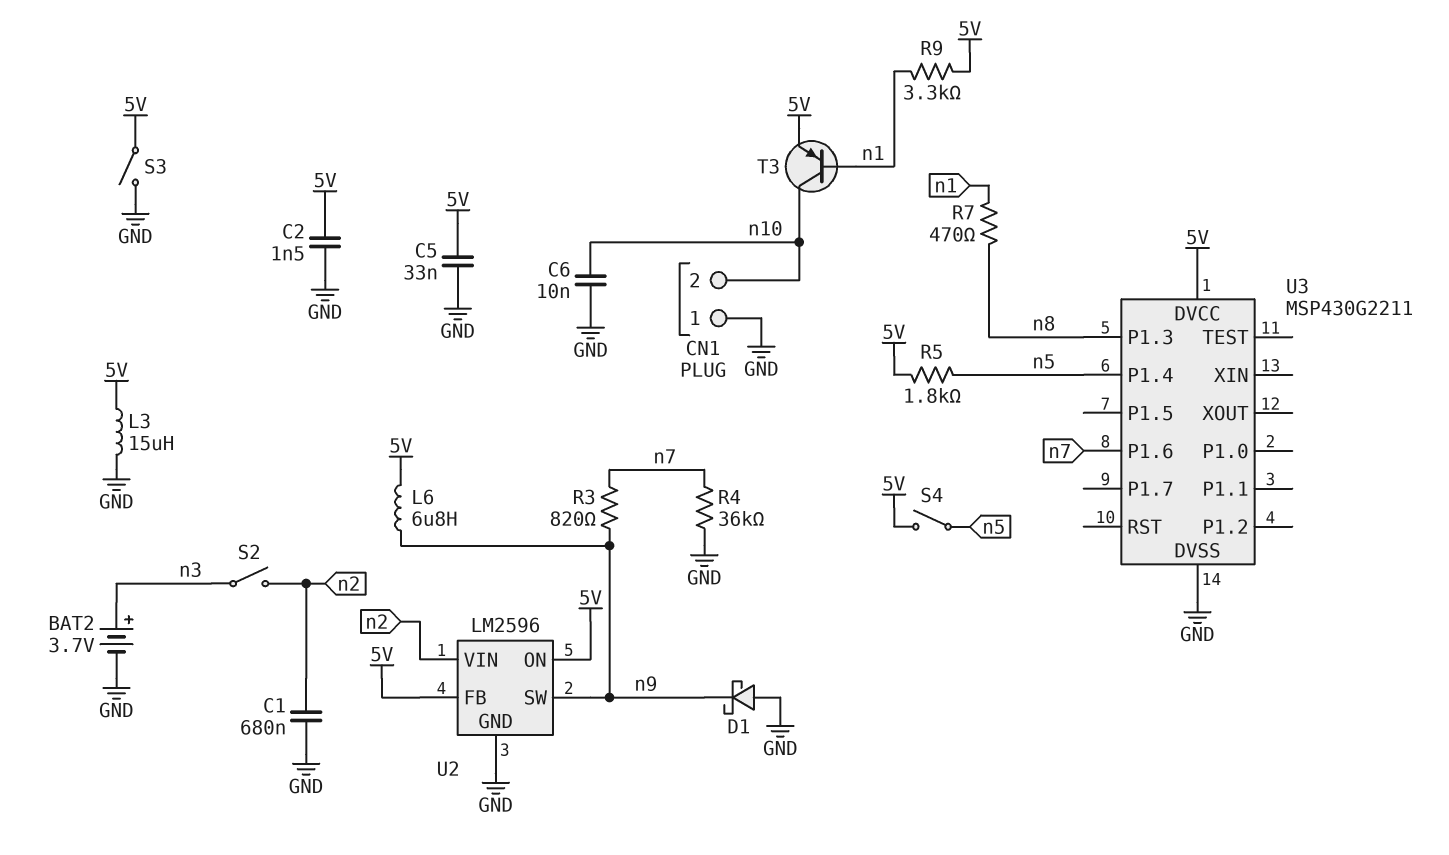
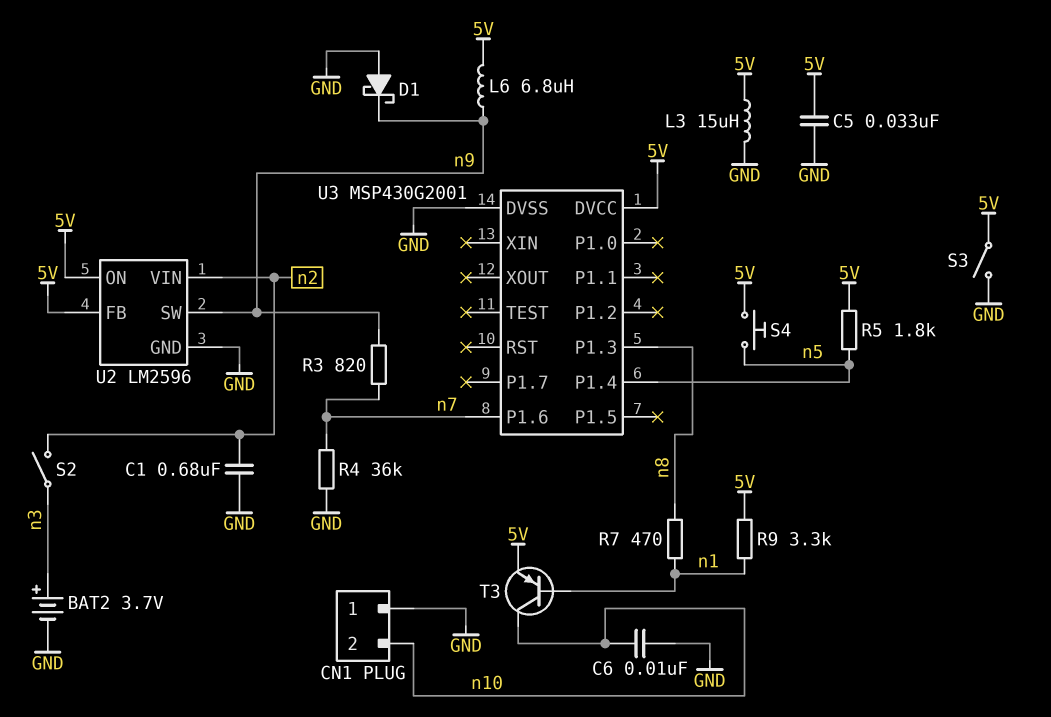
C2: 1.5nF (5V, GND) -> none
S4: switch (5V, n5) -> button (5V, n5)
U3: MSP430G2211 -> MSP430G2001

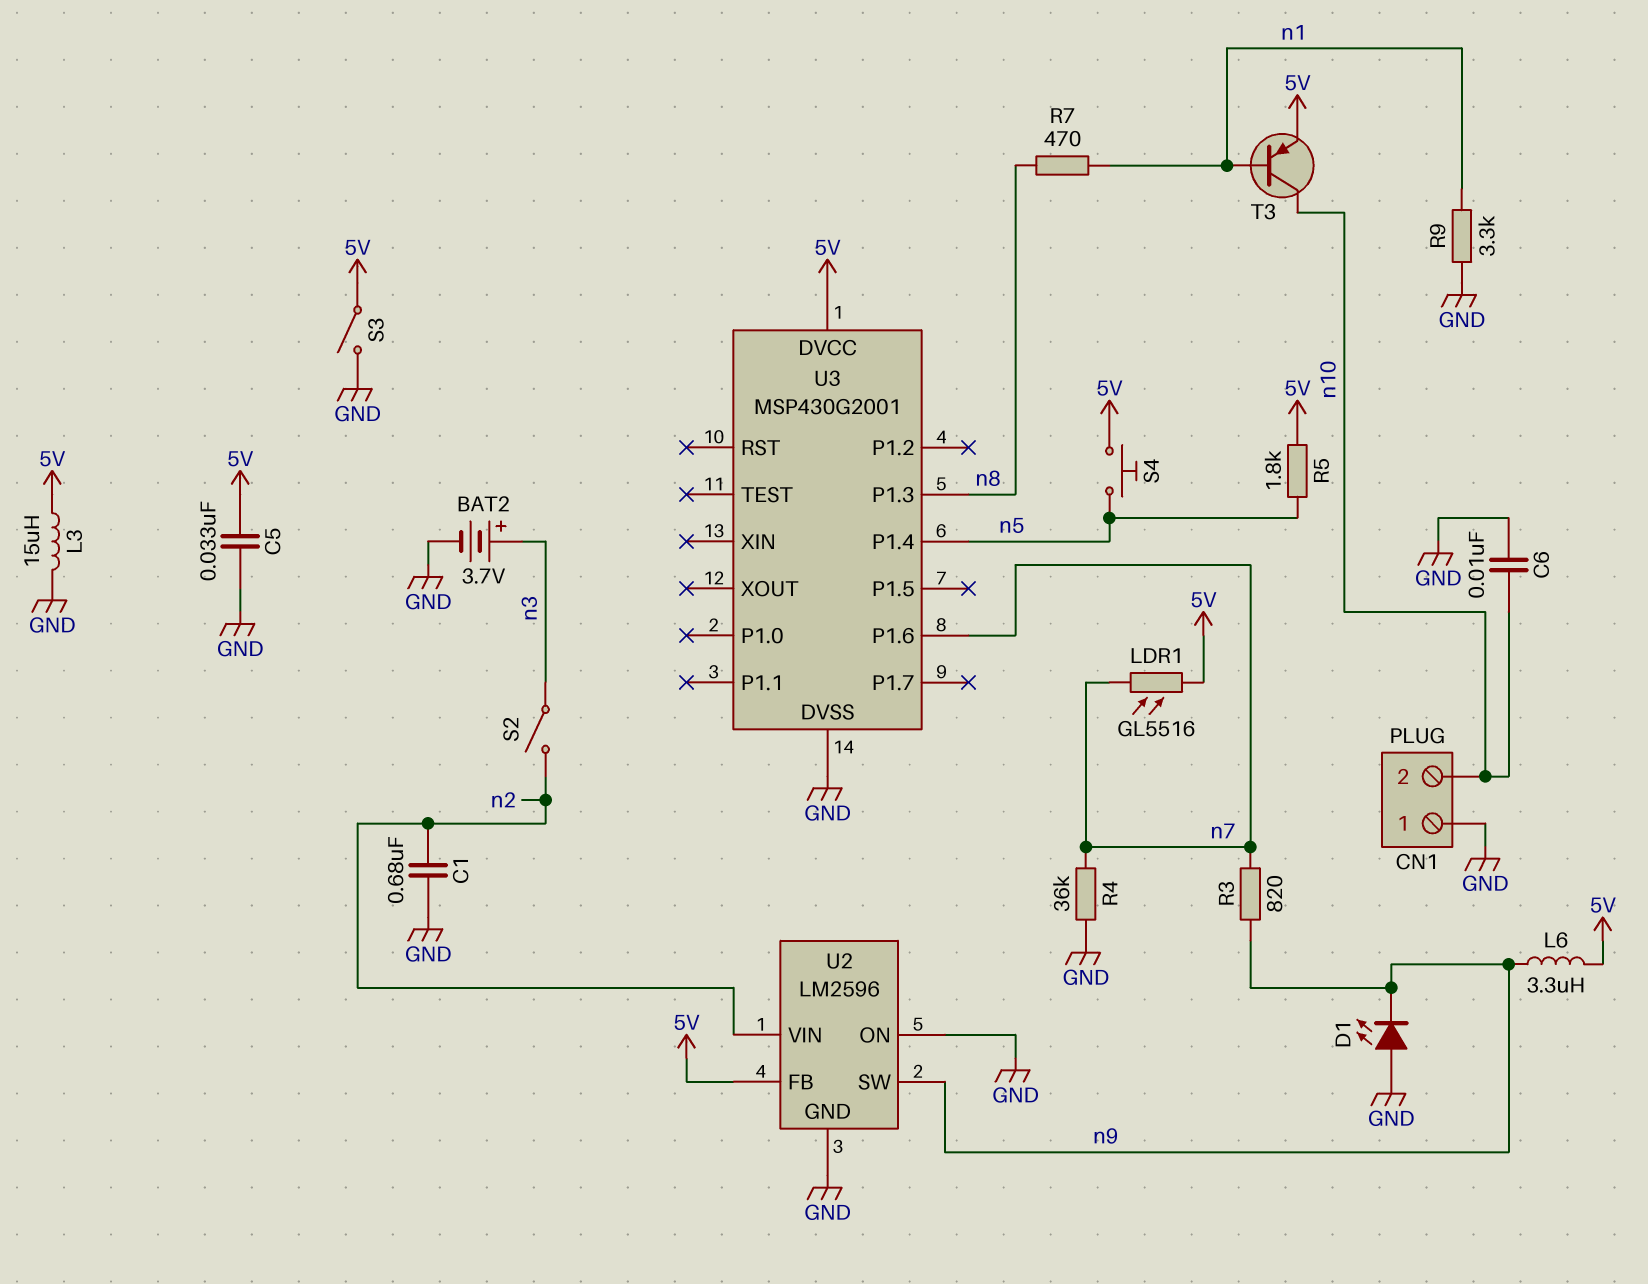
D1: schottky (A GND, K n9) -> LED (A GND, K n9)
L6: 6.8uH (5V, n9) -> 3.3uH (5V, n9)
LDR1: none -> GL5516 (5V, n7)
R9: 3.3k (5V, n1) -> 3.3k (GND, n1)
U2 pin ON: 5V -> GND

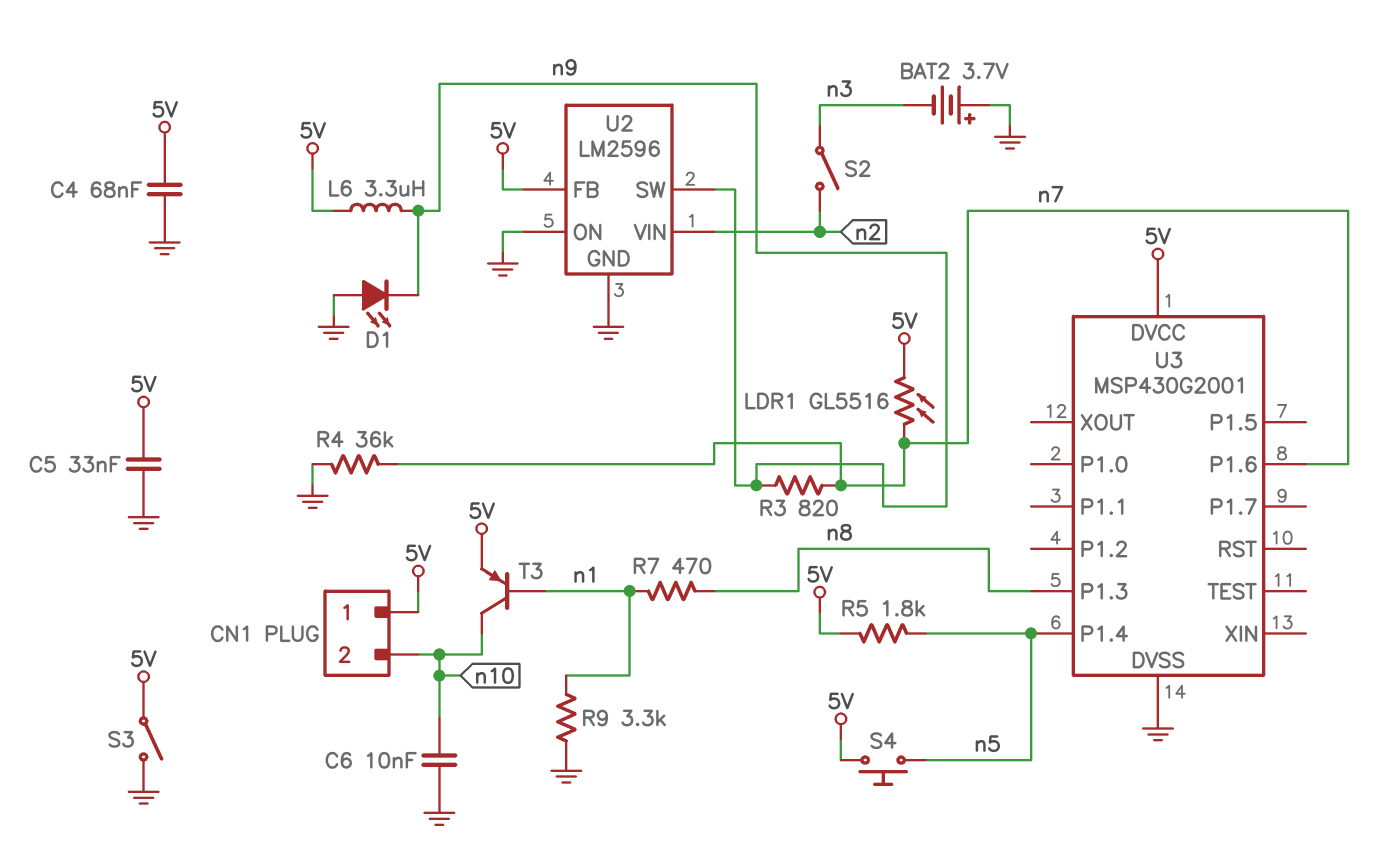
BAT2: 3.7V (plus n3, minus GND) -> 3.7V (plus GND, minus n3)
C1: 680nF (GND, n2) -> none
C4: none -> 68nF (5V, GND)
CN1 pin 1: GND -> 5V
L3: 15uH (5V, GND) -> none

